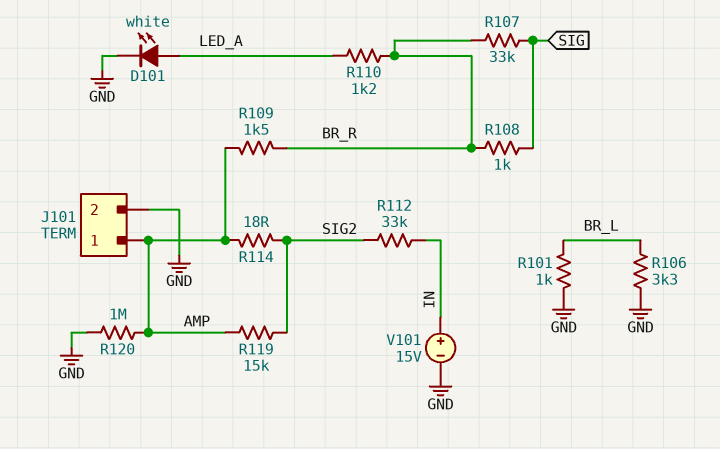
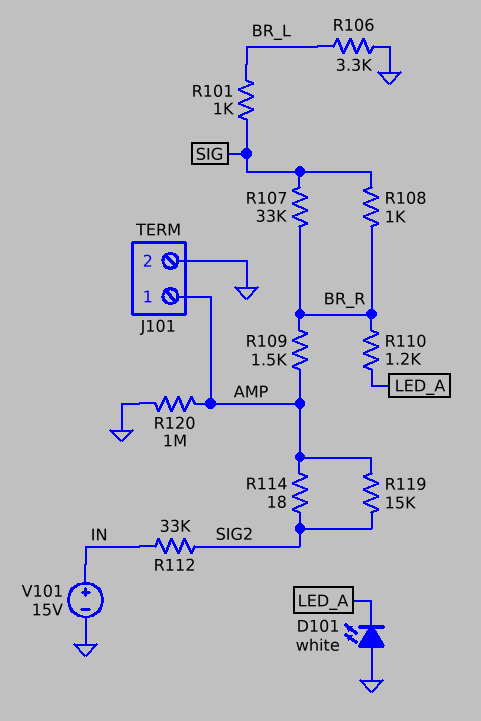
D101: LED white (A LED_A, K GND) -> LED white (A GND, K LED_A)
R101: 1k (BR_L, GND) -> 1k (BR_L, SIG)

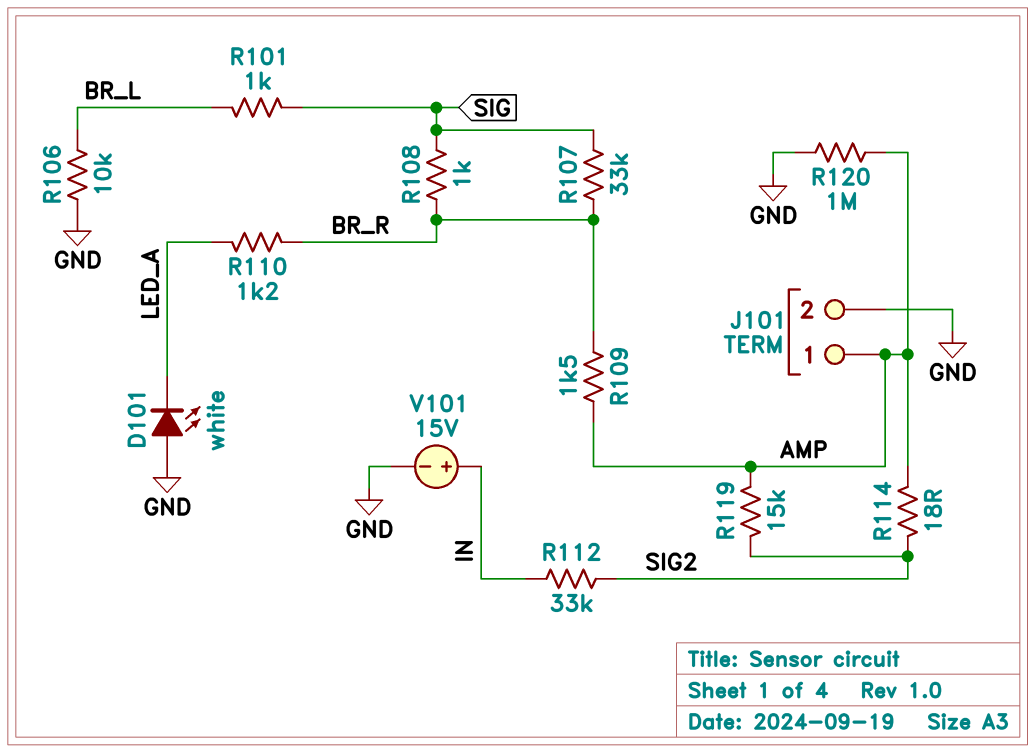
R106: 3.3k (BR_L, GND) -> 10k (BR_L, GND)

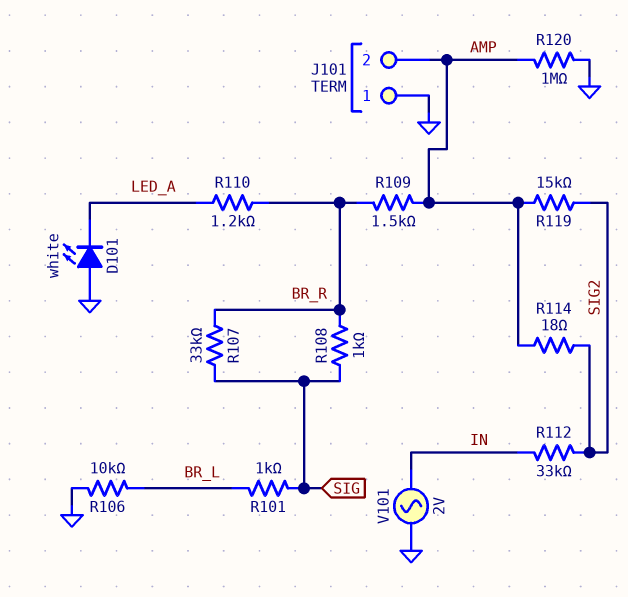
J101 pin 1: AMP -> GND
J101 pin 2: GND -> AMP
V101: 15V (plus IN, minus GND) -> AC 2V (GND, IN)

